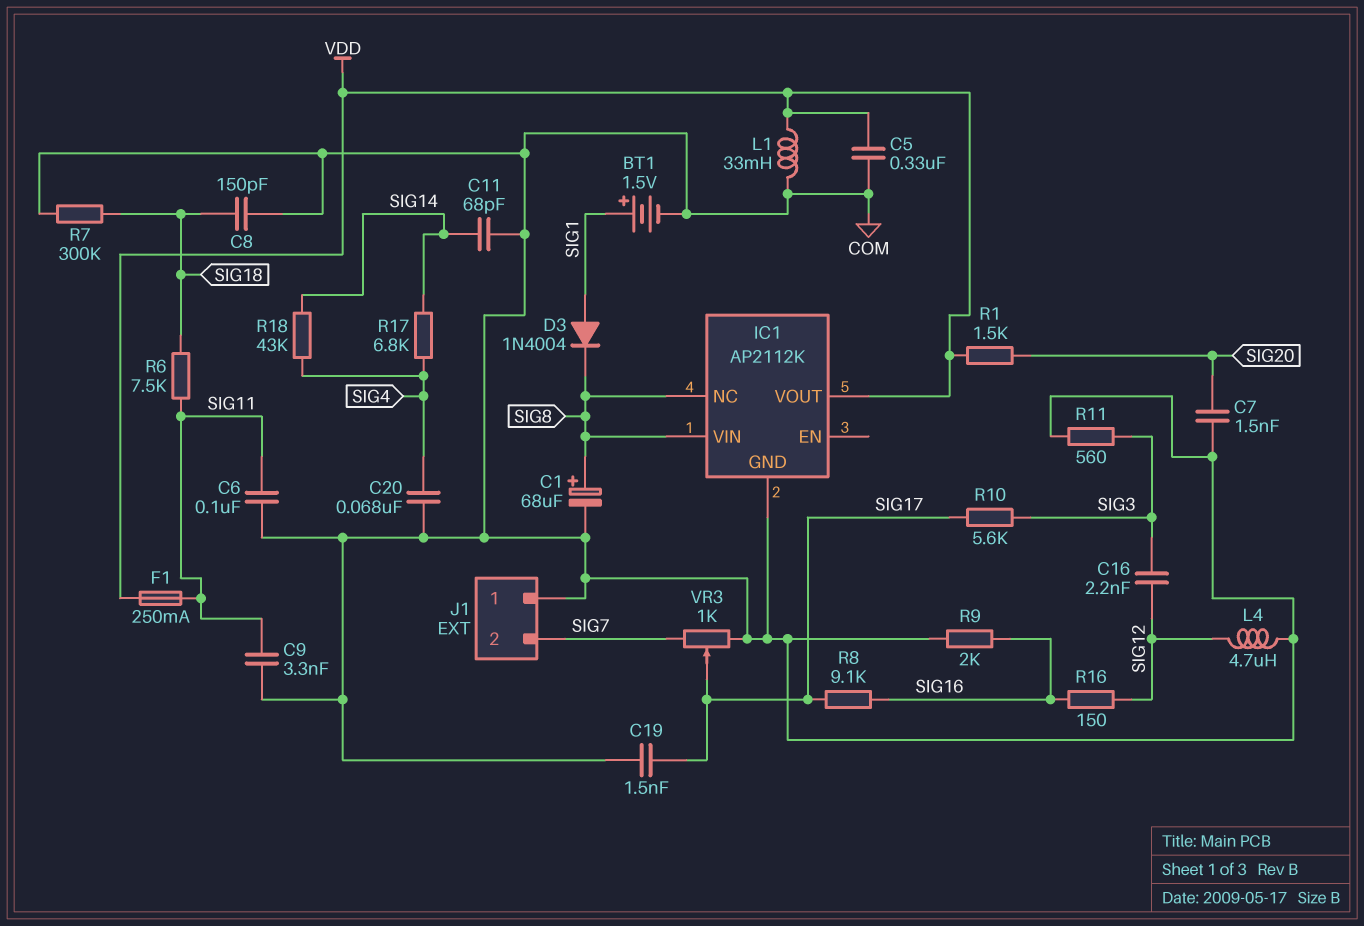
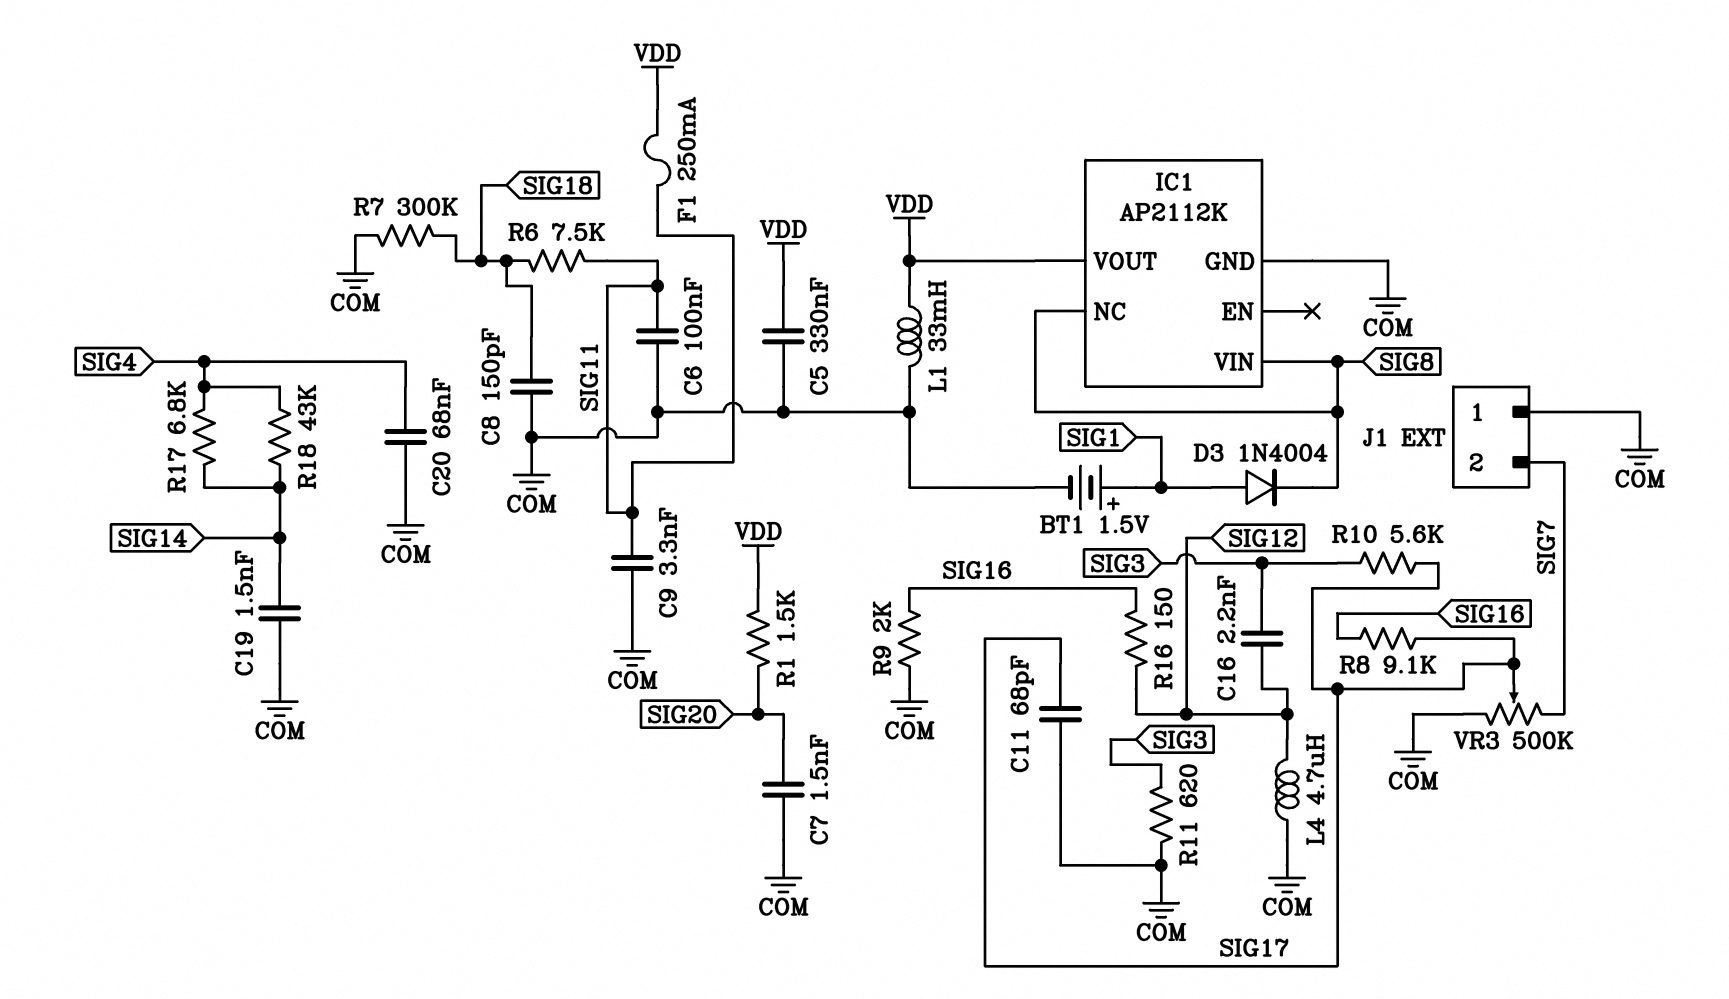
C1: 68uF (plus SIG8, minus COM) -> none
C11: 68pF (COM, SIG14) -> 68pF (COM, SIG17)
C19: 1.5nF (COM, SIG17) -> 1.5nF (COM, SIG14)
R11: 560 (COM, SIG3) -> 620 (COM, SIG3)
VR3: 1k (COM, SIG7, wiper SIG17) -> 500k (COM, SIG7, wiper SIG17)

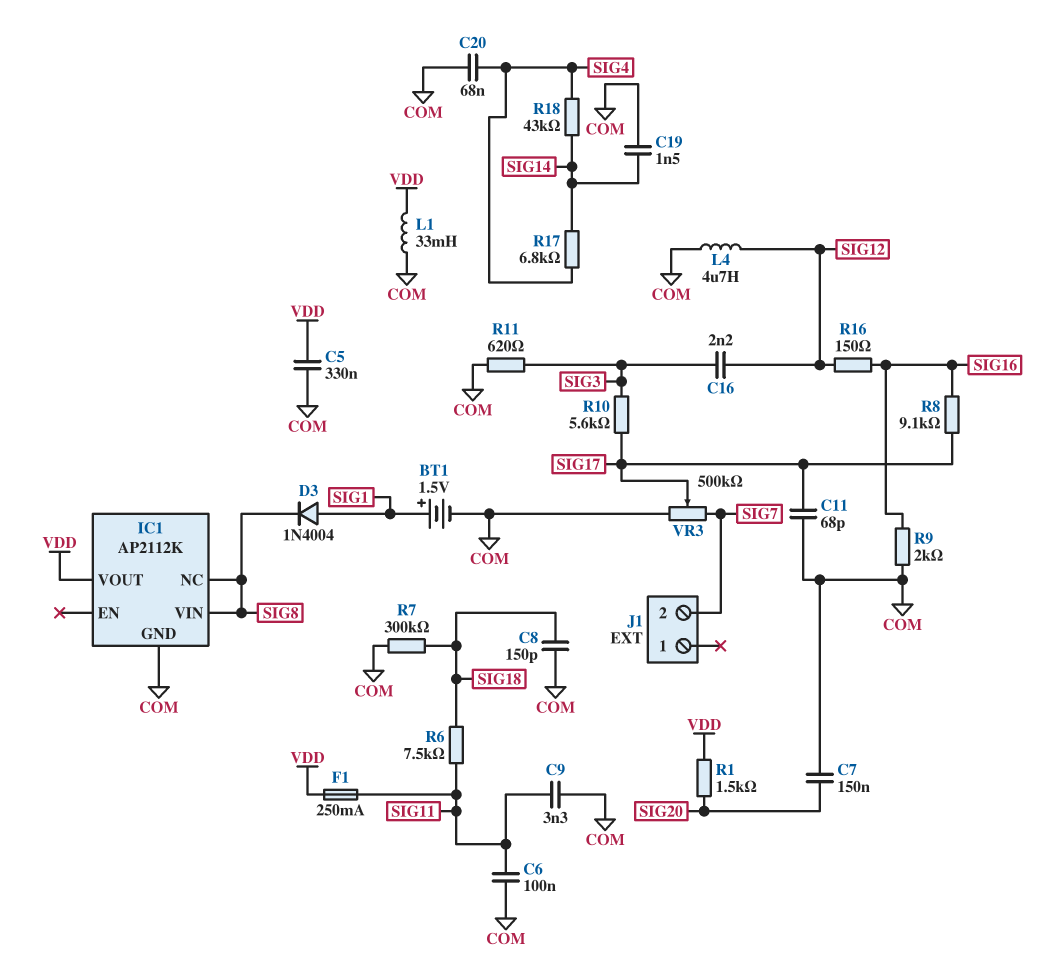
C7: 1.5nF (COM, SIG20) -> 150nF (COM, SIG20)
J1 pin 1: COM -> none

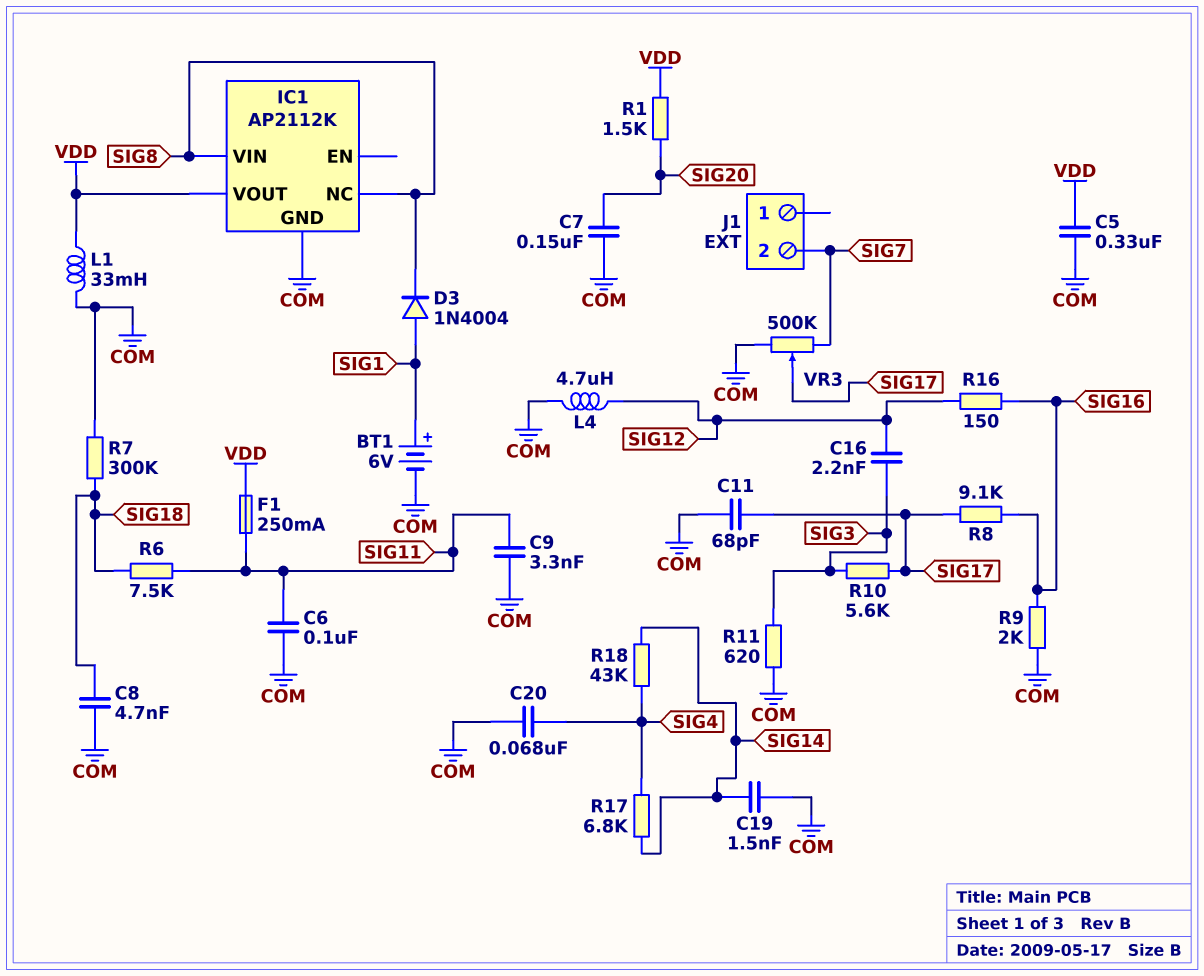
BT1: 1.5V (plus SIG1, minus COM) -> 6V (plus SIG1, minus COM)
C8: 150pF (COM, SIG18) -> 4.7nF (COM, SIG18)

